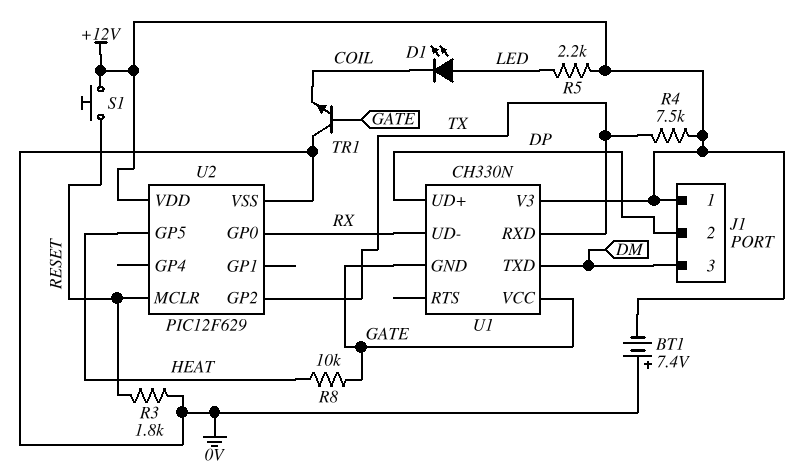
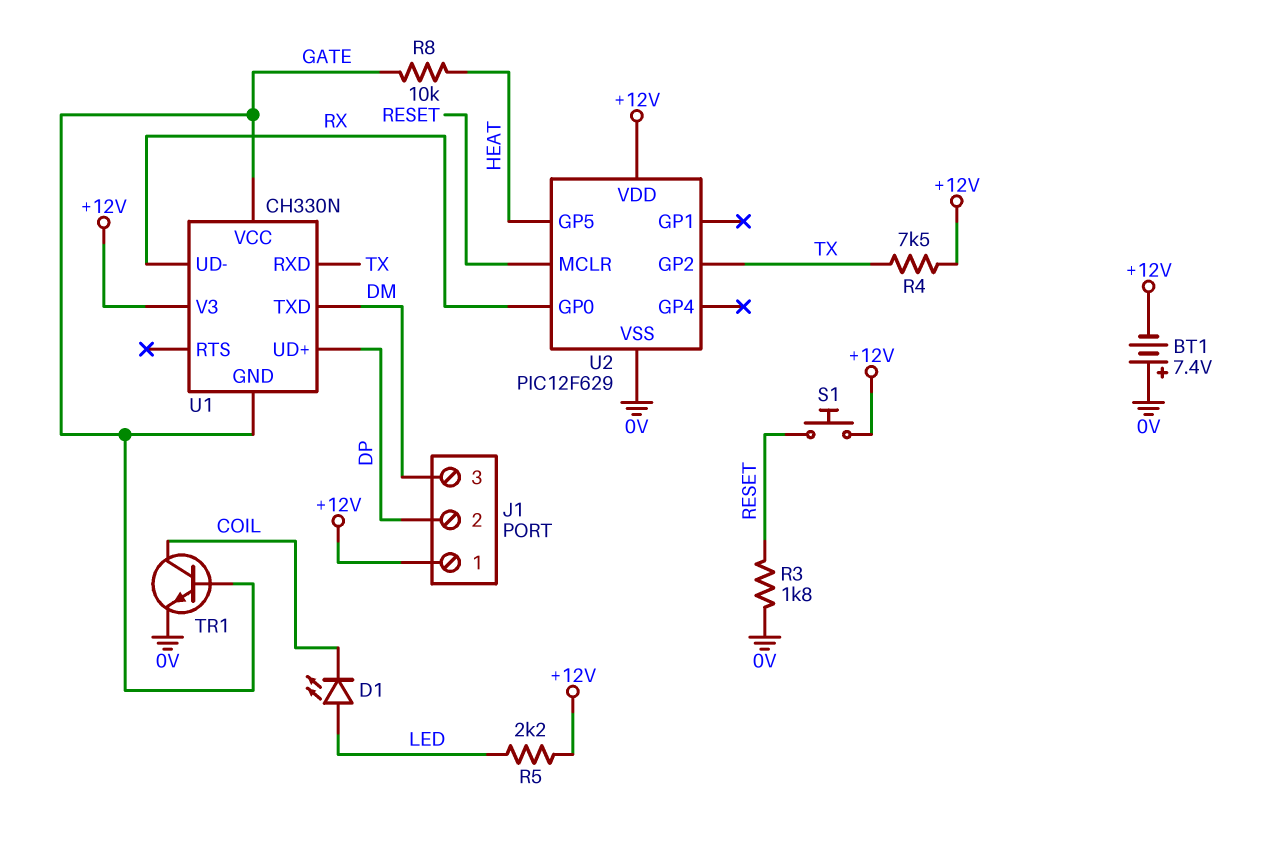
TR1: NPN (B GATE, C 0V, E COIL) -> NPN (B GATE, C COIL, E 0V)

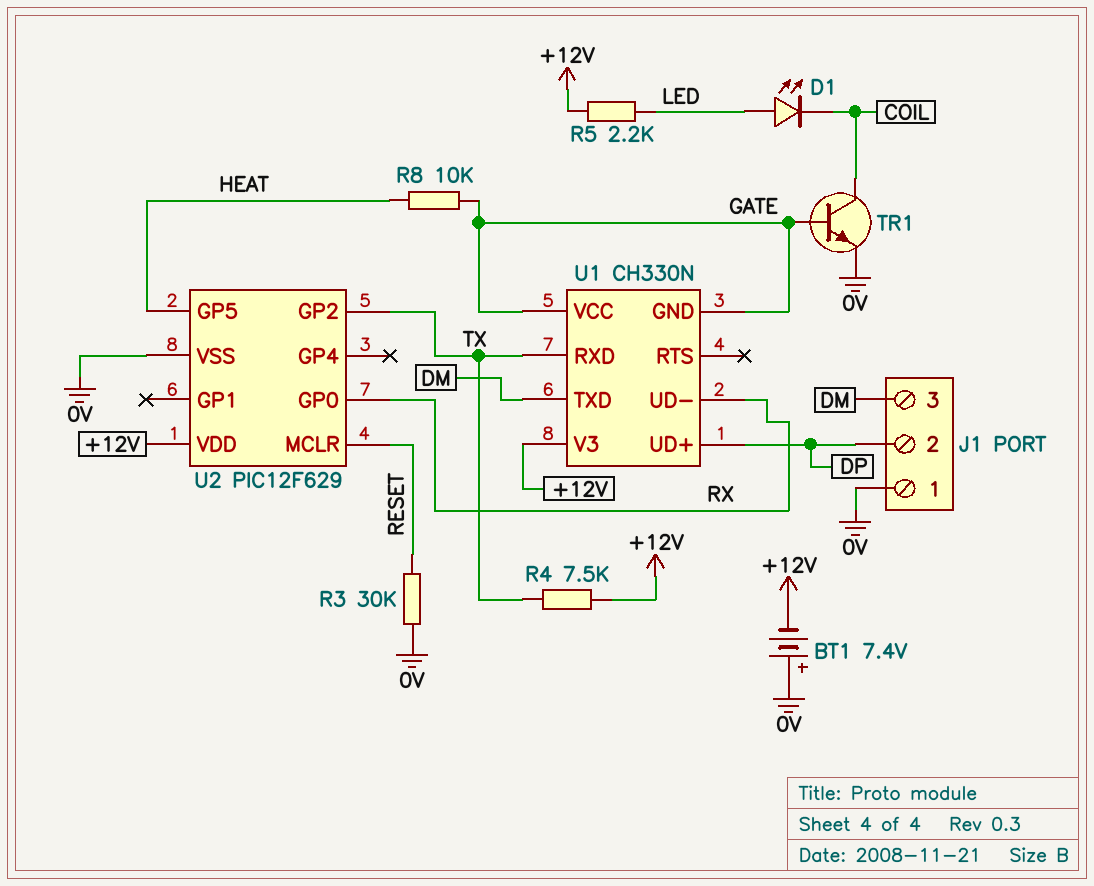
J1 pin 1: +12V -> 0V
R3: 1.8k (0V, RESET) -> 30k (0V, RESET)
S1: button (+12V, RESET) -> none

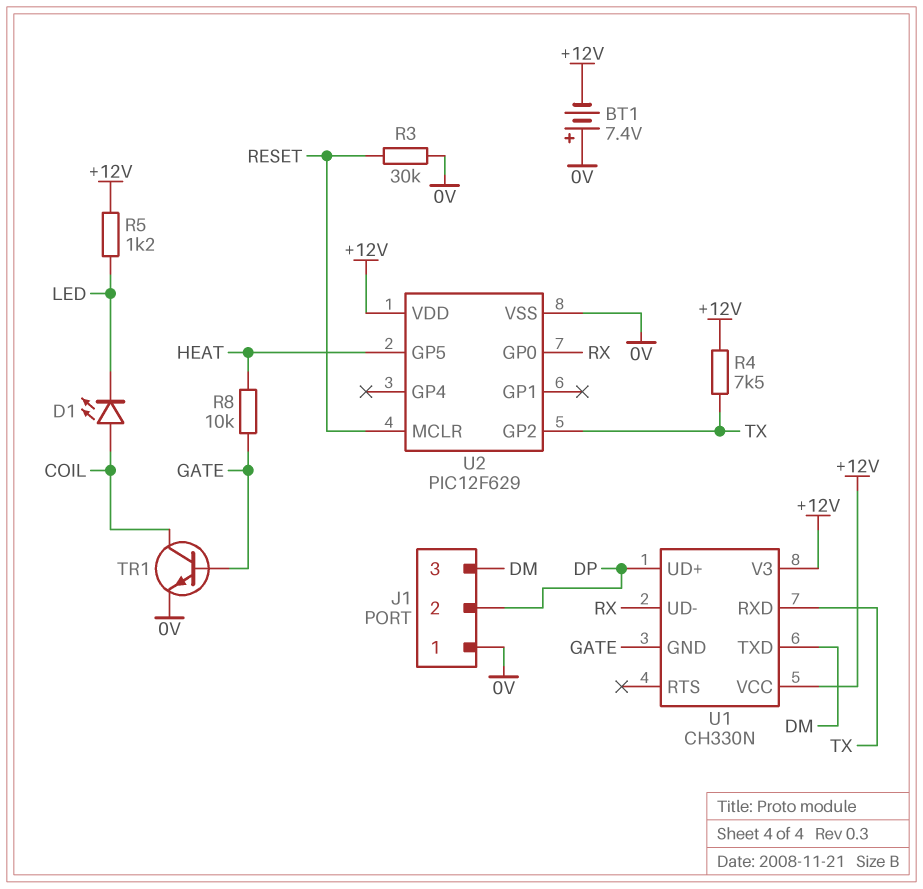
D1: LED (A LED, K COIL) -> LED (A COIL, K LED)
R5: 2.2k (+12V, LED) -> 1.2k (+12V, LED)
U1 pin VCC: GATE -> +12V

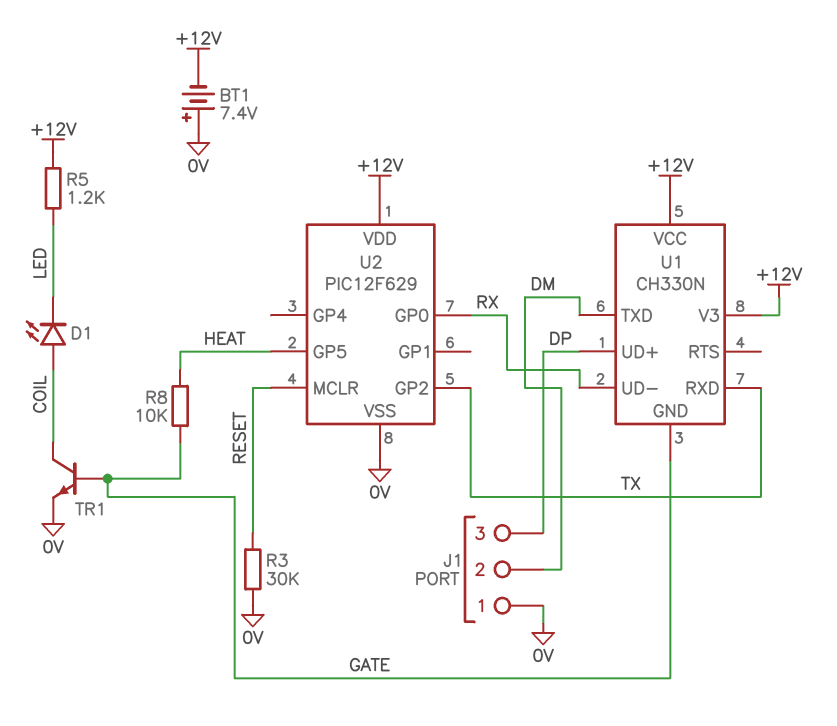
J1 pin 2: DP -> DM
J1 pin 3: DM -> DP
R4: 7.5k (+12V, TX) -> none

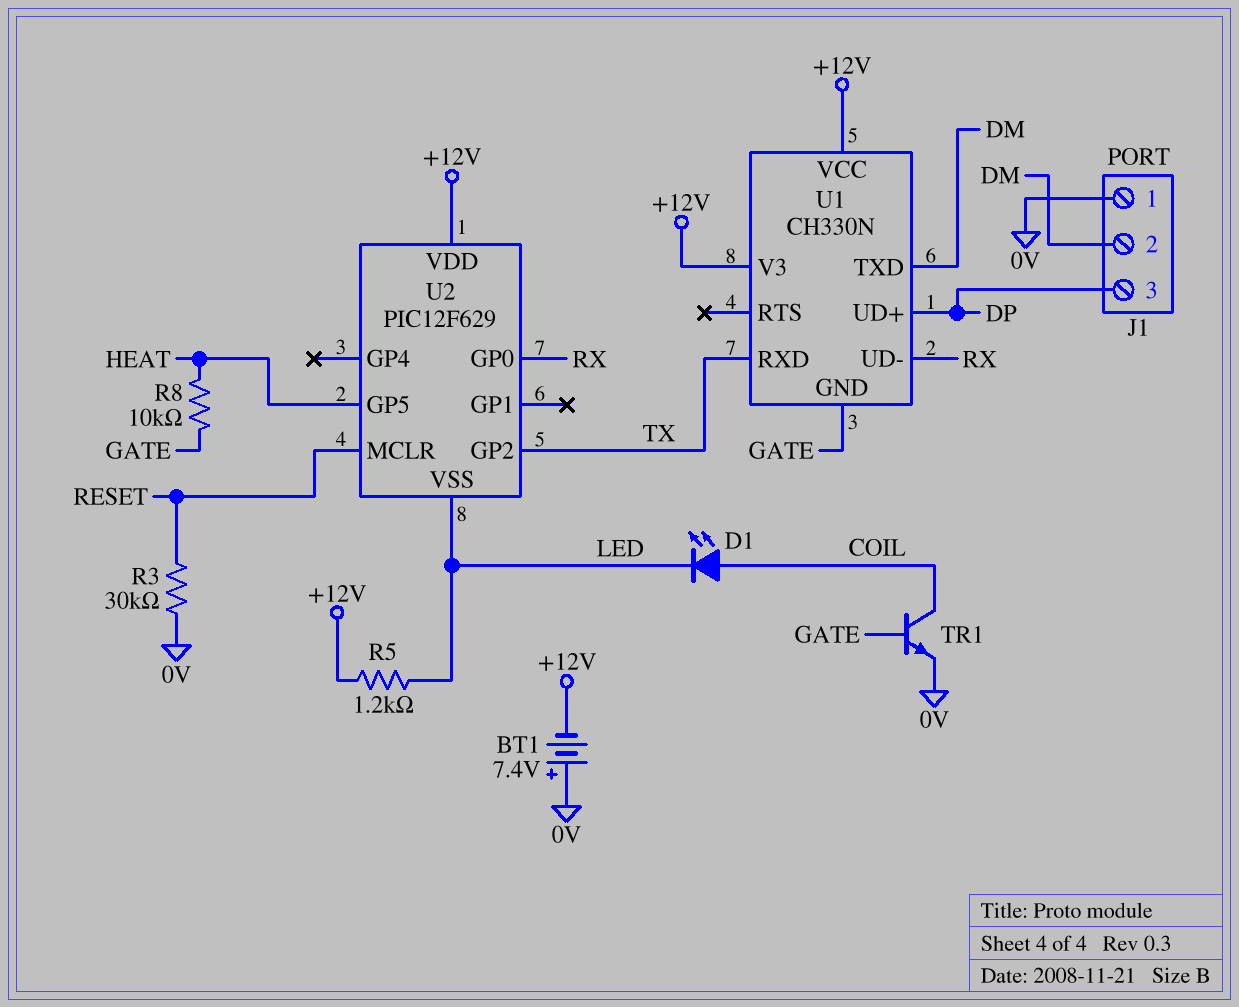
U2 pin VSS: 0V -> LED

